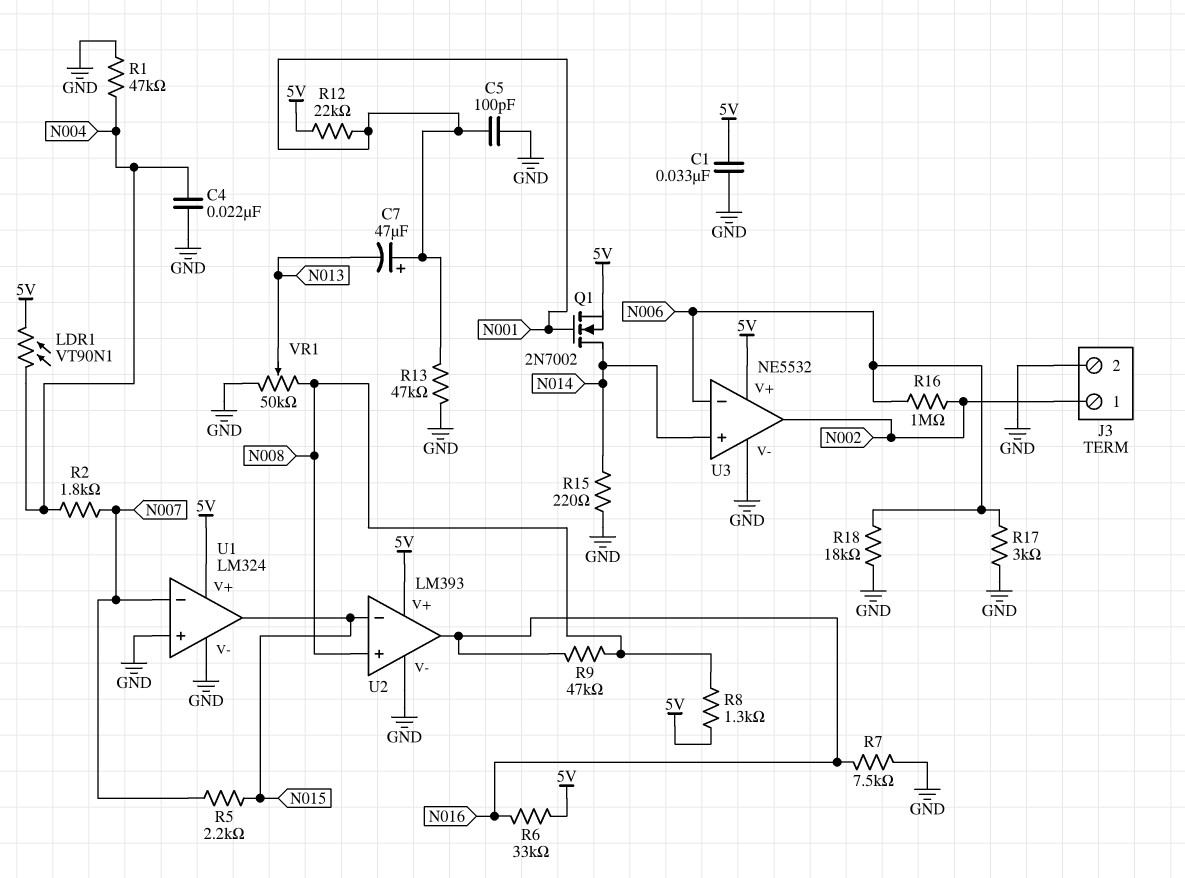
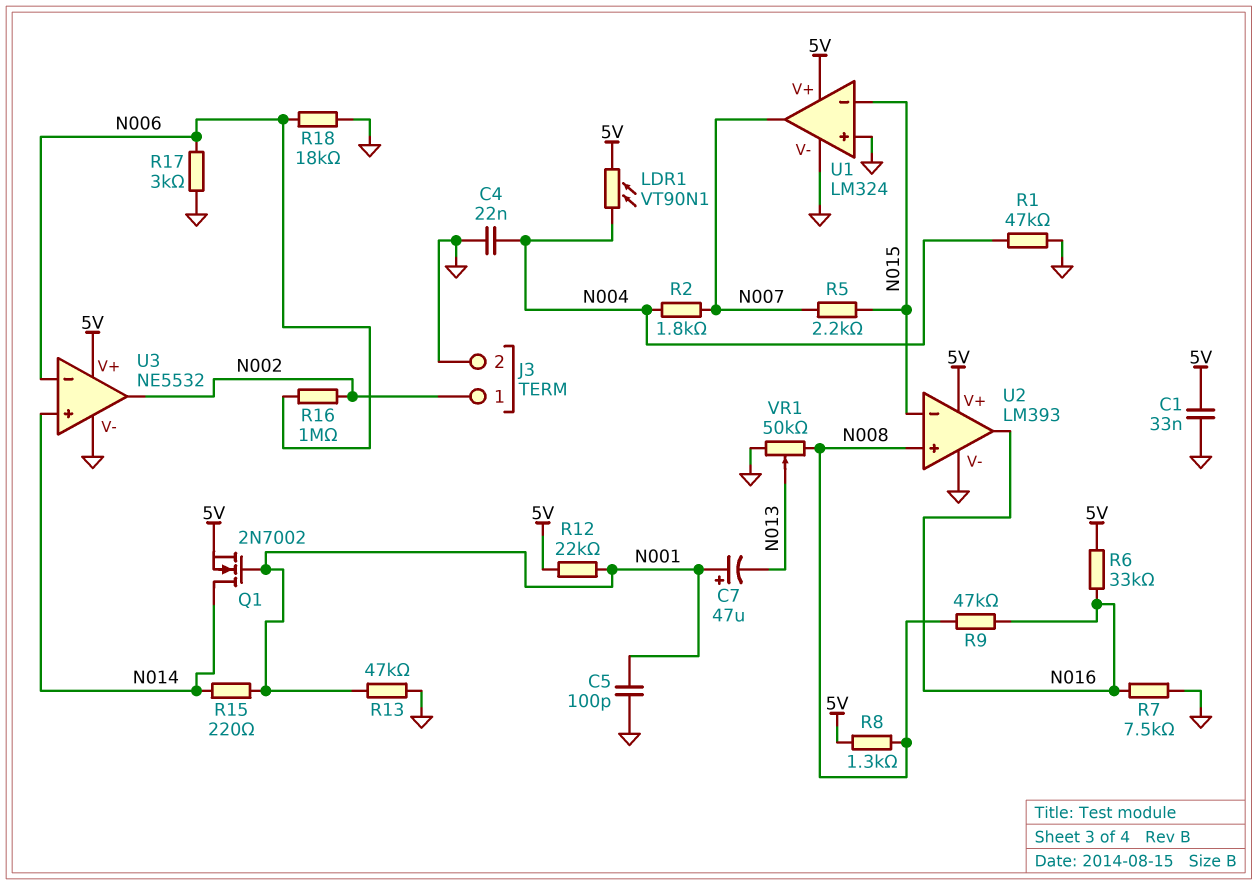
R15: 220 (GND, N014) -> 220 (N001, N014)
U1 pin in-: N007 -> N015
U1 pin out: N015 -> N007

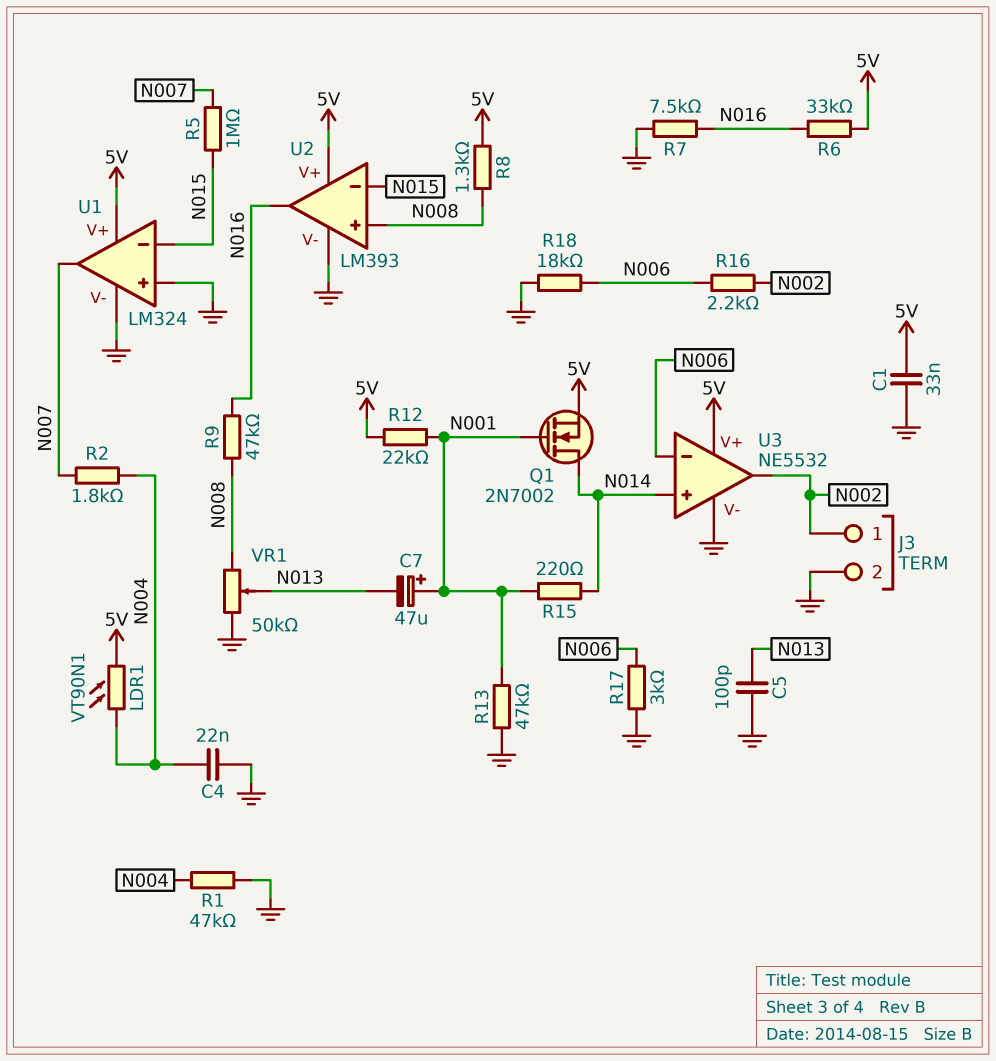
C5: 100pF (GND, N001) -> 100pF (GND, N013)
R5: 2.2k (N007, N015) -> 1M (N007, N015)
R16: 1M (N002, N006) -> 2.2k (N002, N006)

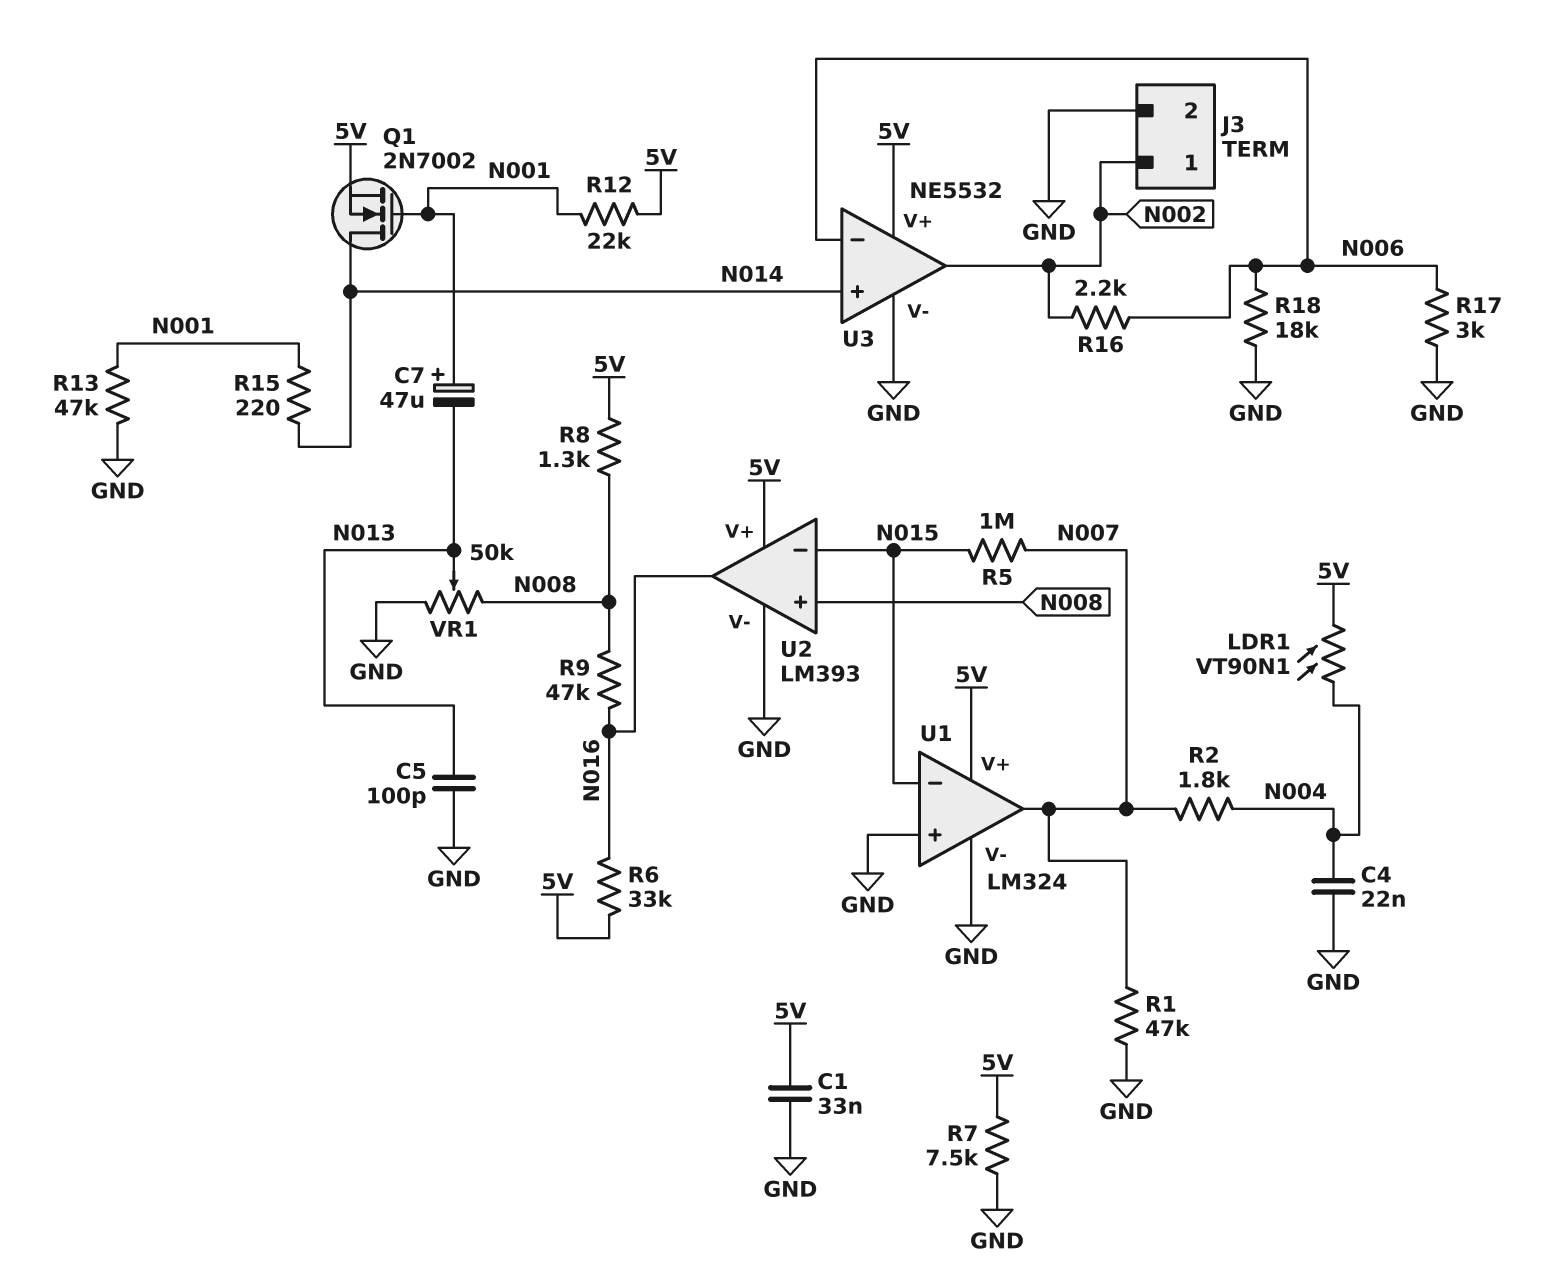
R1: 47k (GND, N004) -> 47k (GND, N007)
R7: 7.5k (GND, N016) -> 7.5k (5V, GND)

